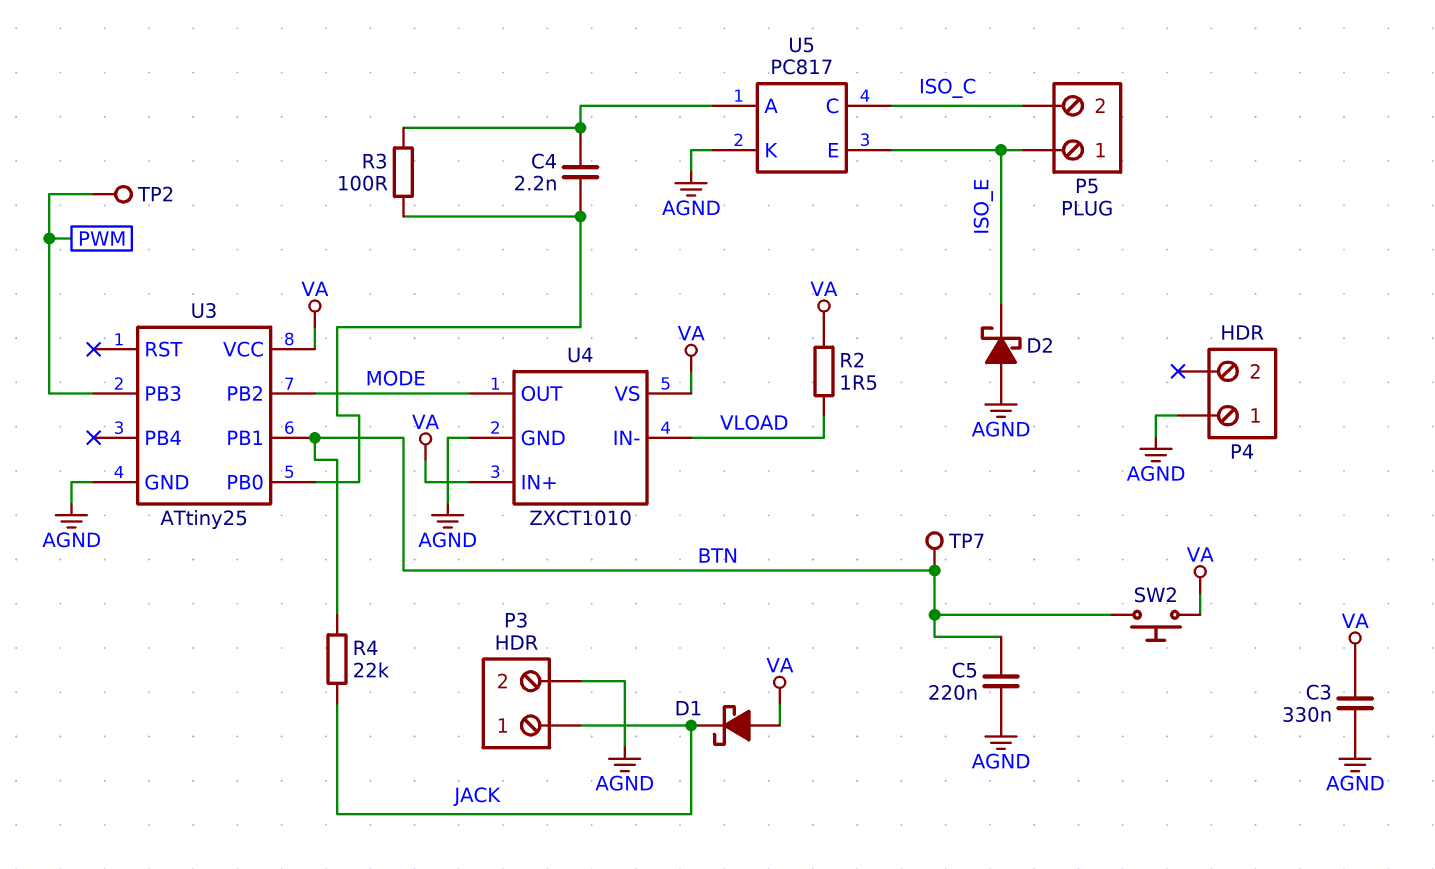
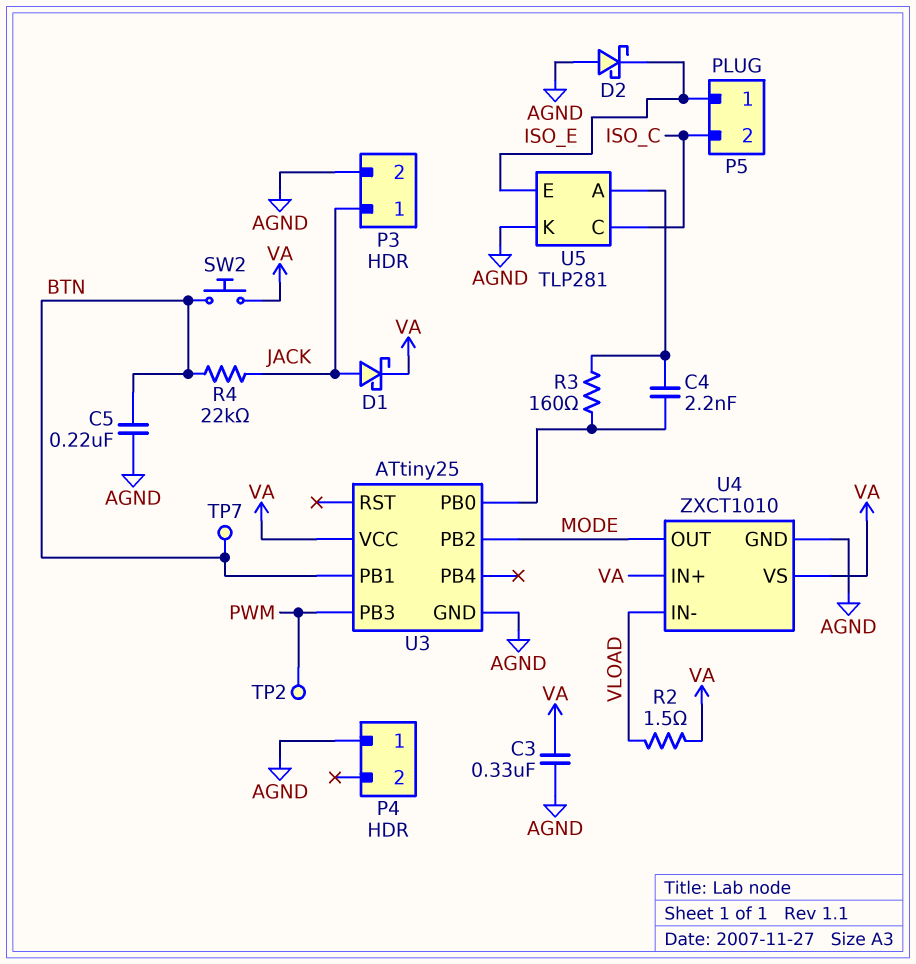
D1: schottky (A VA, K JACK) -> schottky (A JACK, K VA)
R3: 100 (U3/PB0, U5/A) -> 160 (U3/PB0, U5/A)
U5: PC817 -> TLP281

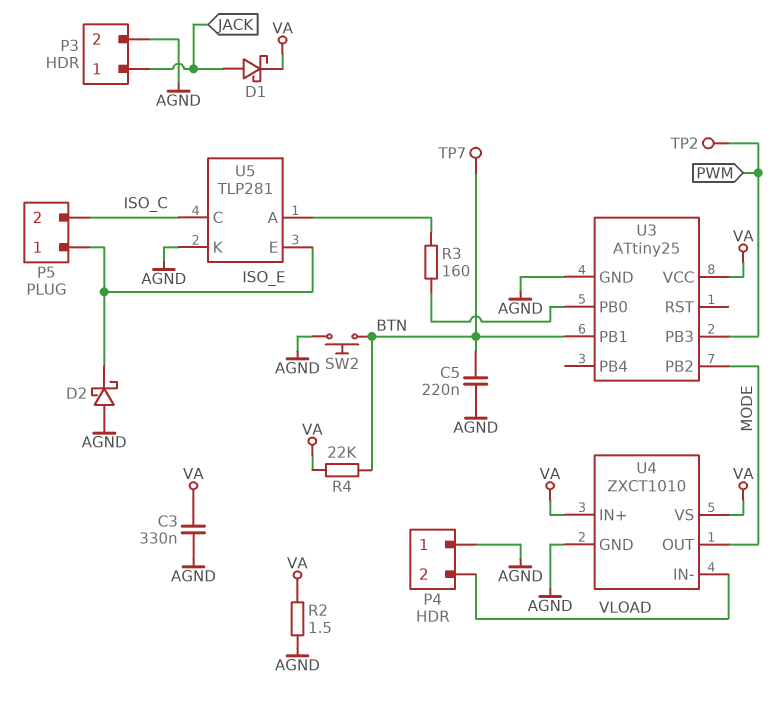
C4: 2.2nF (U3/PB0, U5/A) -> none
P4 pin 2: none -> VLOAD
R2: 1.5 (VA, VLOAD) -> 1.5 (AGND, VA)
R4: 22k (BTN, JACK) -> 22k (BTN, VA)
SW2: button (BTN, VA) -> button (AGND, BTN)

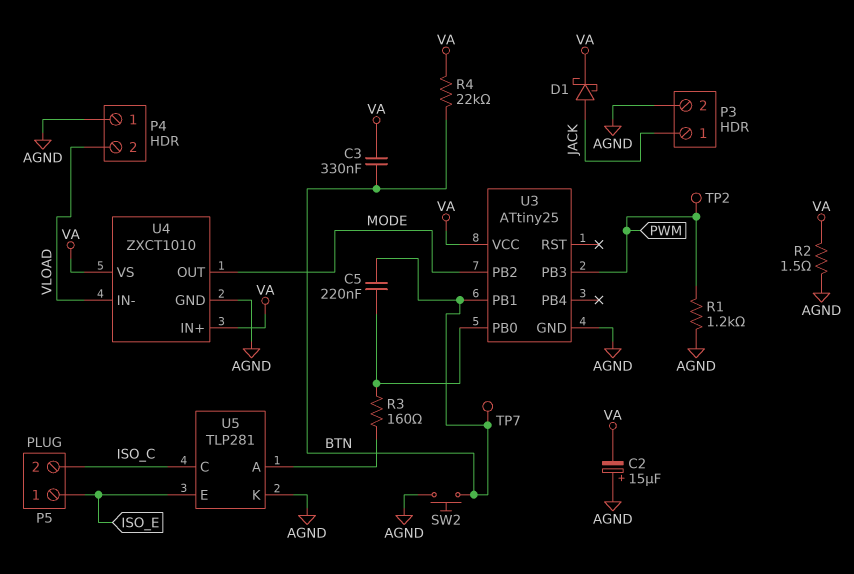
C2: none -> 15uF (plus AGND, minus VA)
C3: 330nF (AGND, VA) -> 330nF (BTN, VA)
C5: 220nF (AGND, BTN) -> 220nF (BTN, U3/PB0)
D2: schottky (A AGND, K ISO_E) -> none
R1: none -> 1.2k (AGND, PWM)

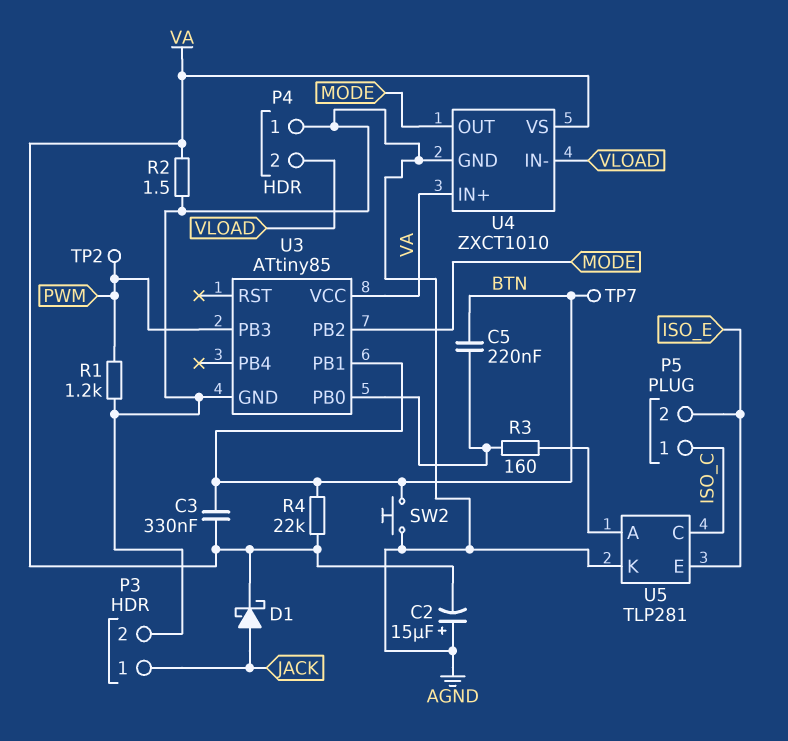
P5 pin 1: ISO_E -> ISO_C
P5 pin 2: ISO_C -> ISO_E
U3: ATtiny25 -> ATtiny85

